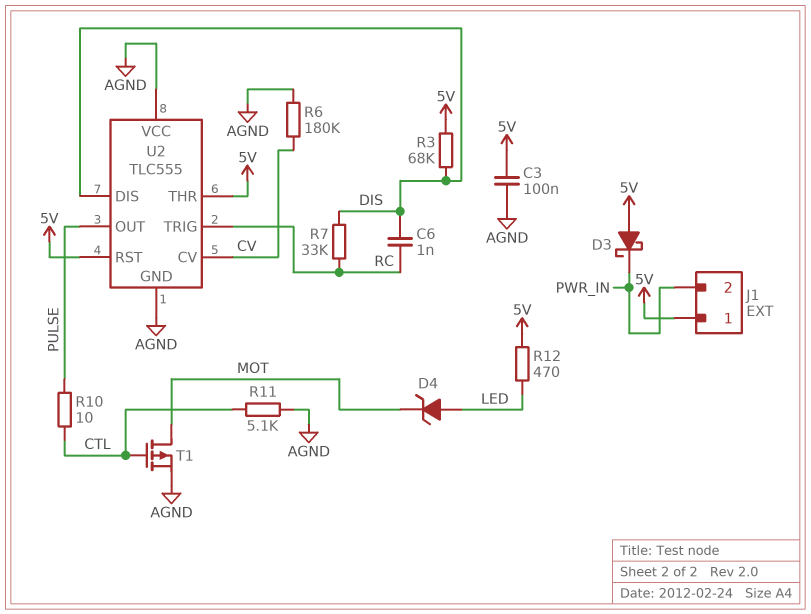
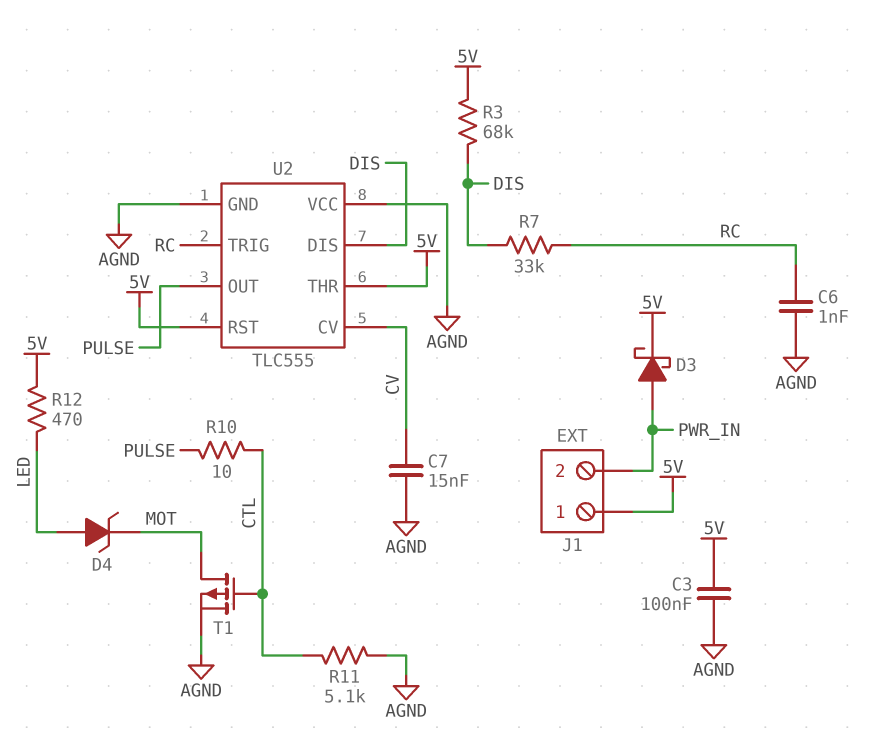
C6: 1nF (DIS, RC) -> 1nF (AGND, RC)
C7: none -> 15nF (AGND, CV)
D3: schottky (A 5V, K PWR_IN) -> schottky (A PWR_IN, K 5V)
R6: 180k (AGND, CV) -> none

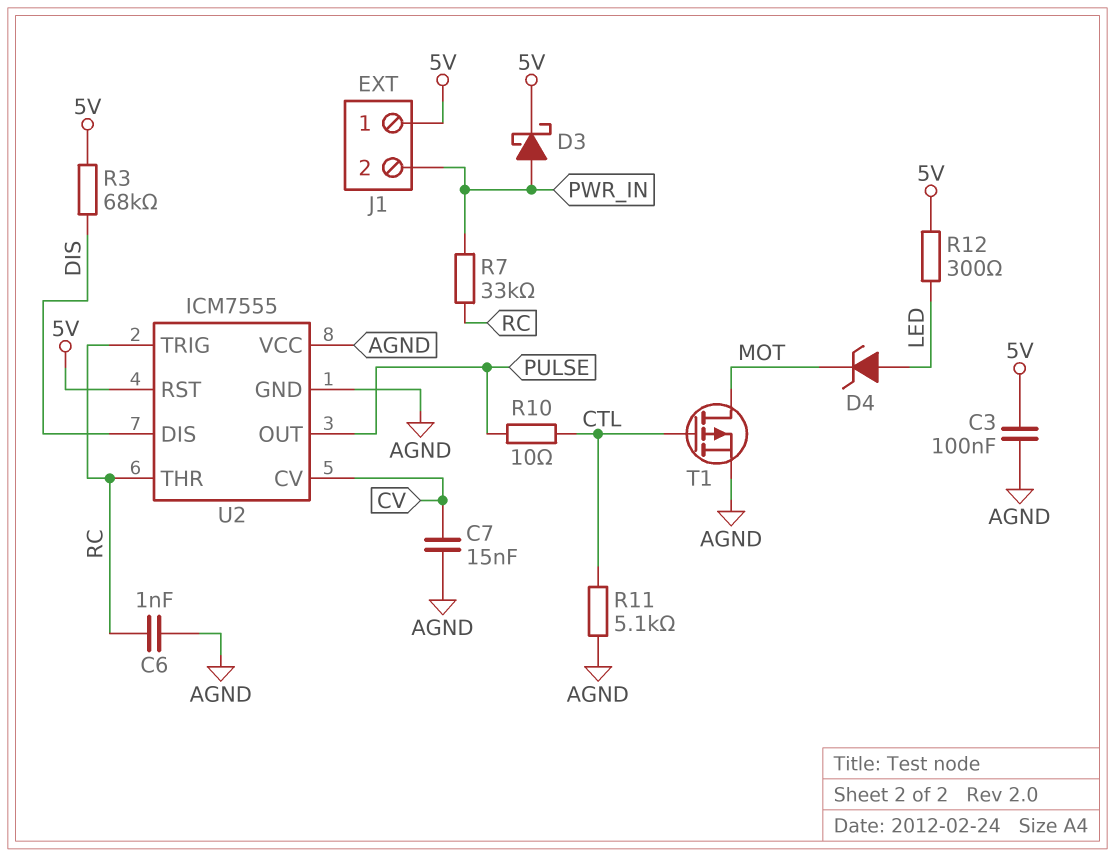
R7: 33k (DIS, RC) -> 33k (PWR_IN, RC)
R12: 470 (5V, LED) -> 300 (5V, LED)
U2: TLC555 -> ICM7555
U2 pin THR: 5V -> RC

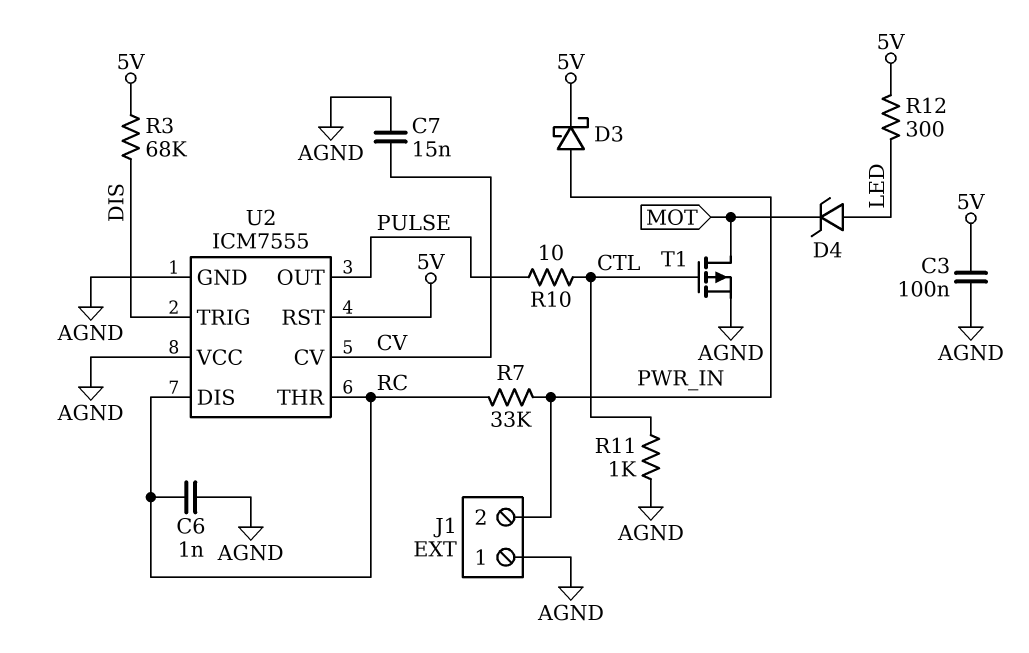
J1 pin 1: 5V -> AGND
R11: 5.1k (AGND, CTL) -> 1k (AGND, CTL)
U2 pin DIS: DIS -> RC
U2 pin TRIG: RC -> DIS

